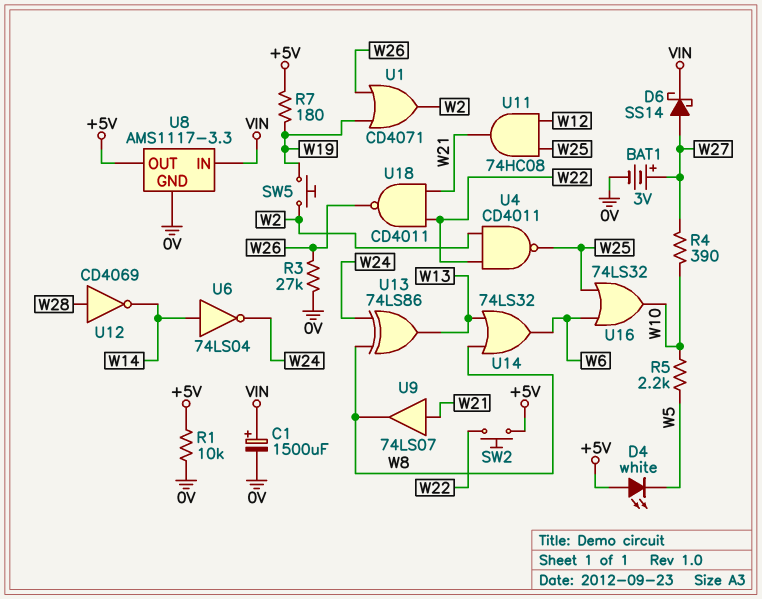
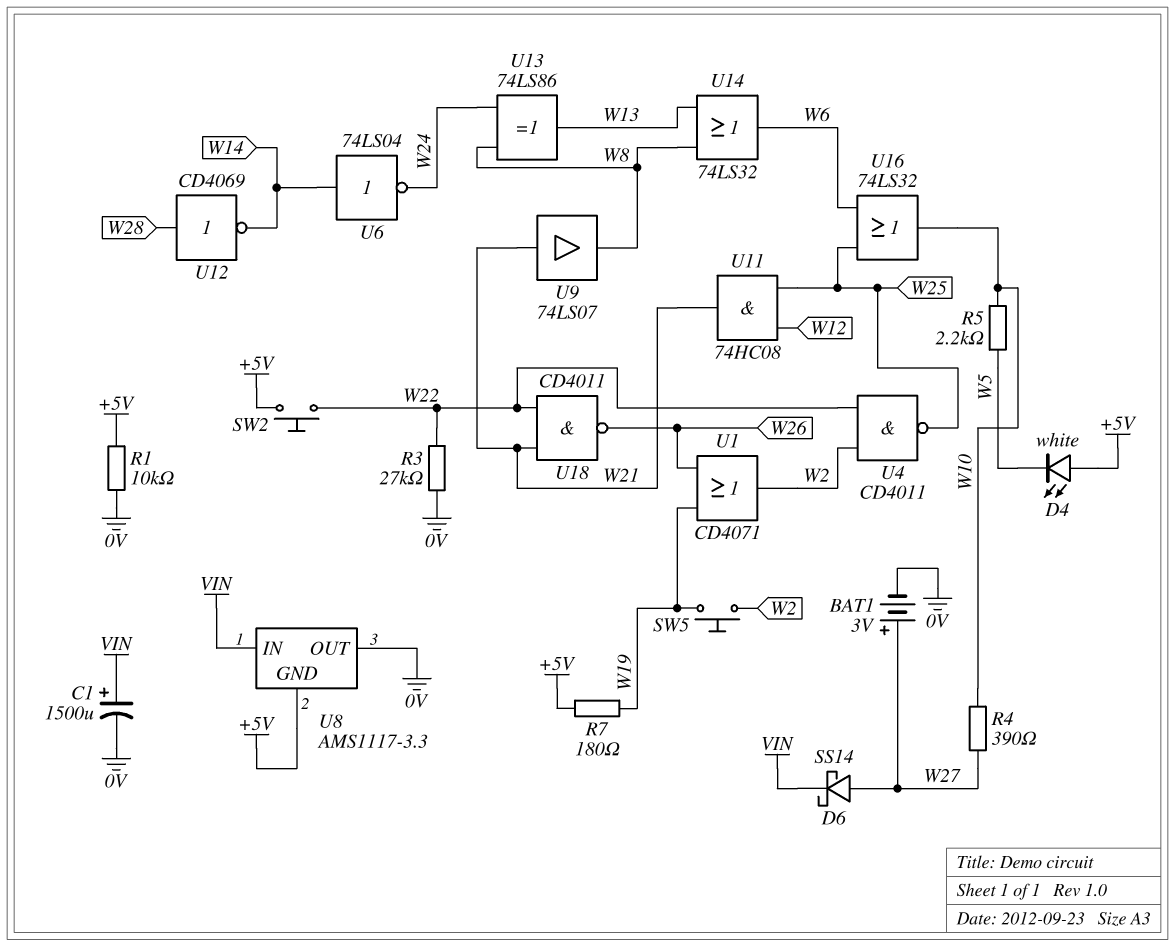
R3: 27k (0V, W26) -> 27k (0V, W22)
U8 pin GND: 0V -> +5V
U8 pin OUT: +5V -> 0V

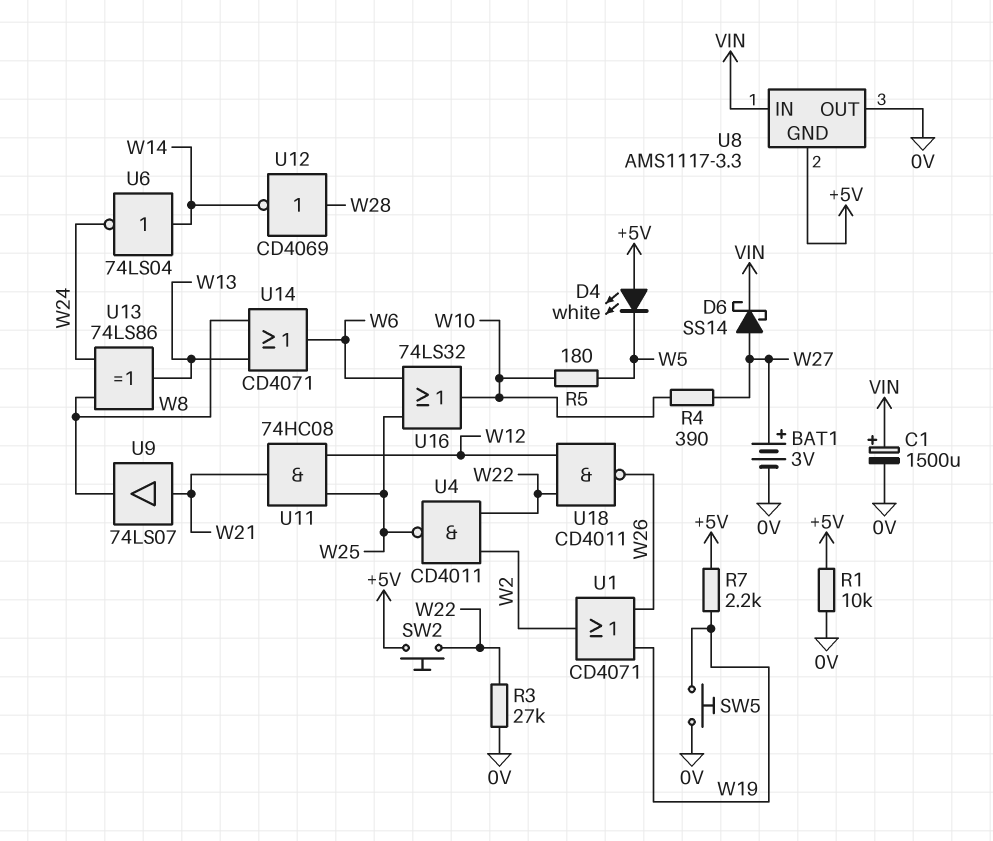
R5: 2.2k (W5, W10) -> 180 (W5, W10)
R7: 180 (+5V, W19) -> 2.2k (+5V, W19)
SW5: button (W2, W19) -> button (0V, W19)
U14: OR 74LS32 (in W8, in W13, out W6) -> OR CD4071 (in W8, in W13, out W6)
U18: NAND CD4011 (in W21, in W22, out W26) -> NAND CD4011 (in W12, in W22, out W26)

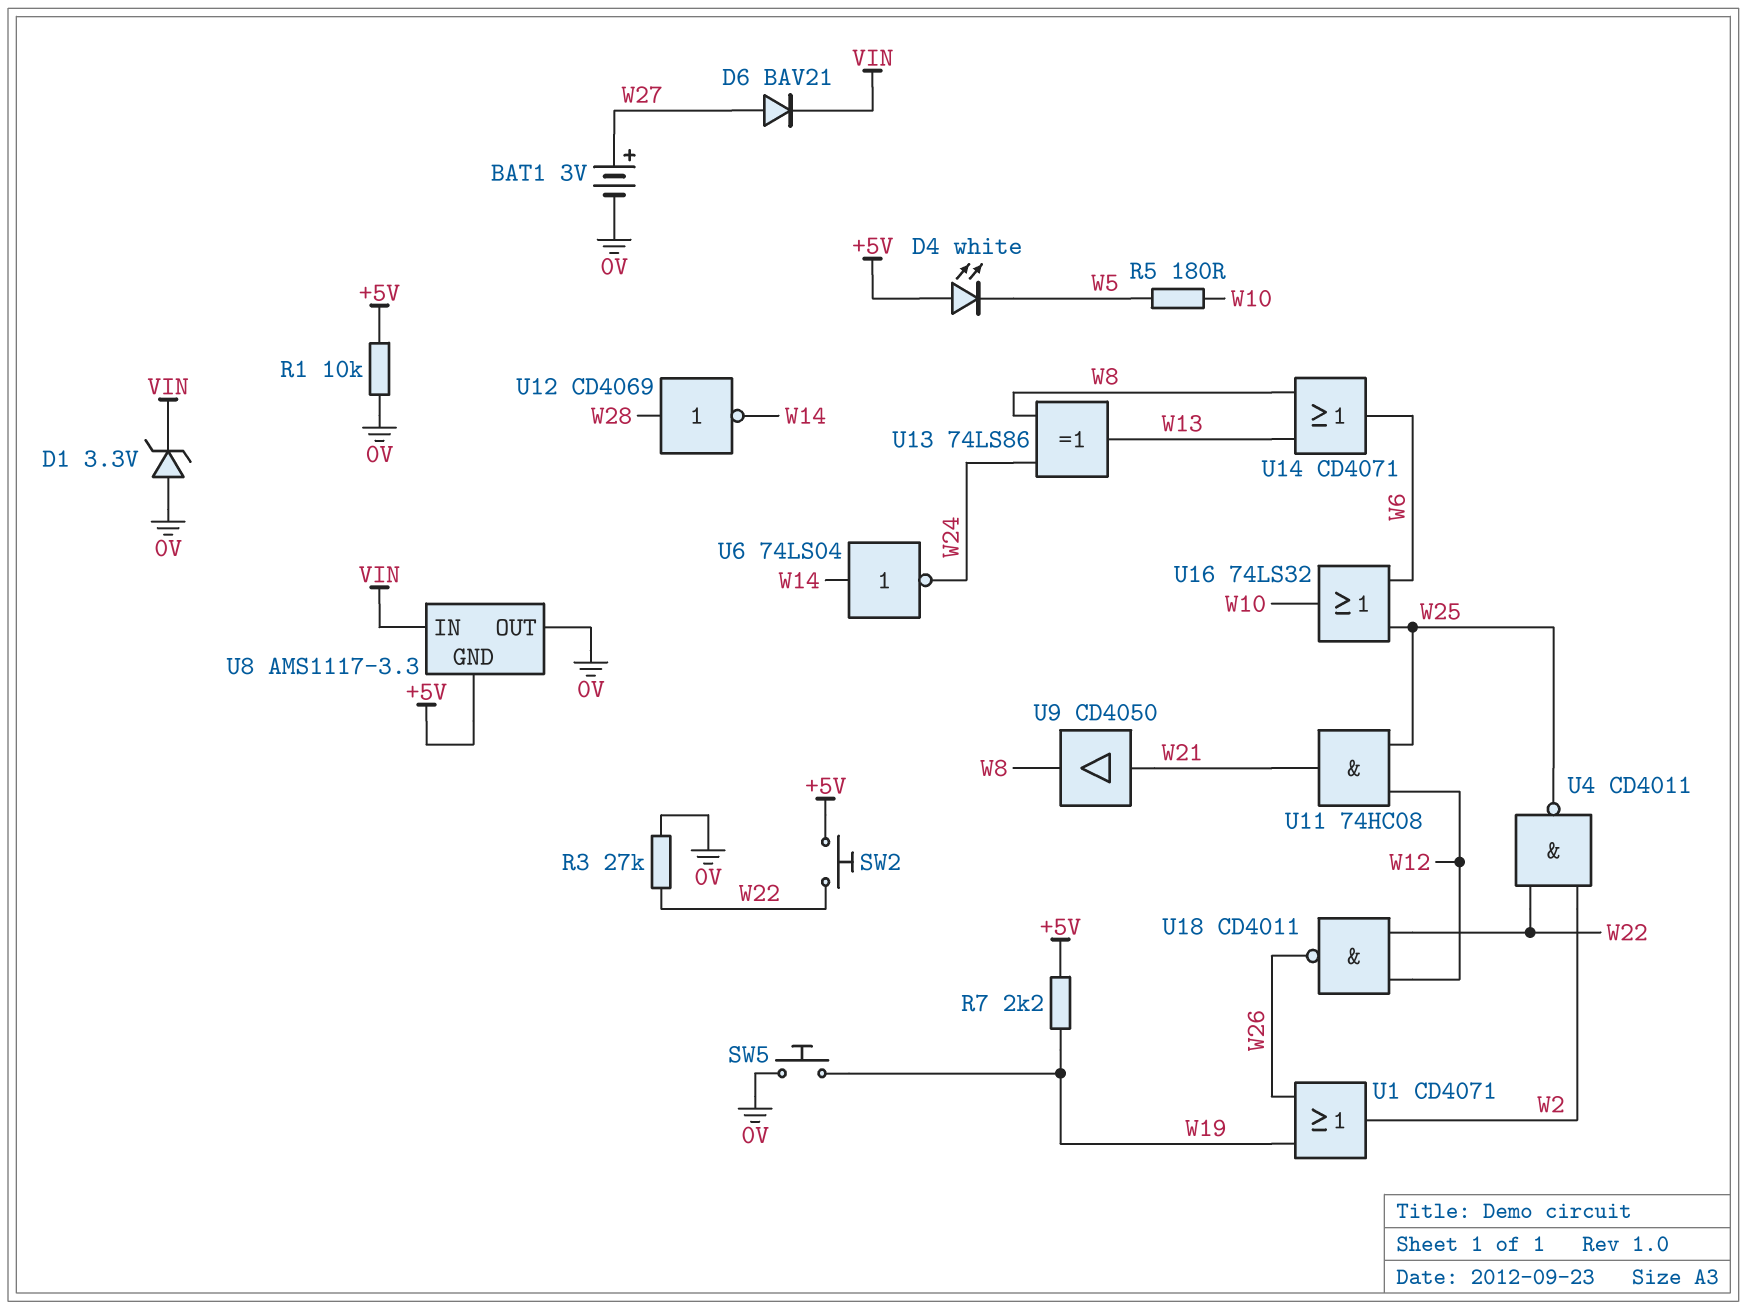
C1: 1500uF (plus VIN, minus 0V) -> none
D1: none -> zener 3.3V (A 0V, K VIN)
D6: schottky SS14 (A W27, K VIN) -> diode BAV21 (A W27, K VIN)
R4: 390 (W10, W27) -> none
U9: buffer 74LS07 (in W21, out W8) -> buffer CD4050 (in W21, out W8)

